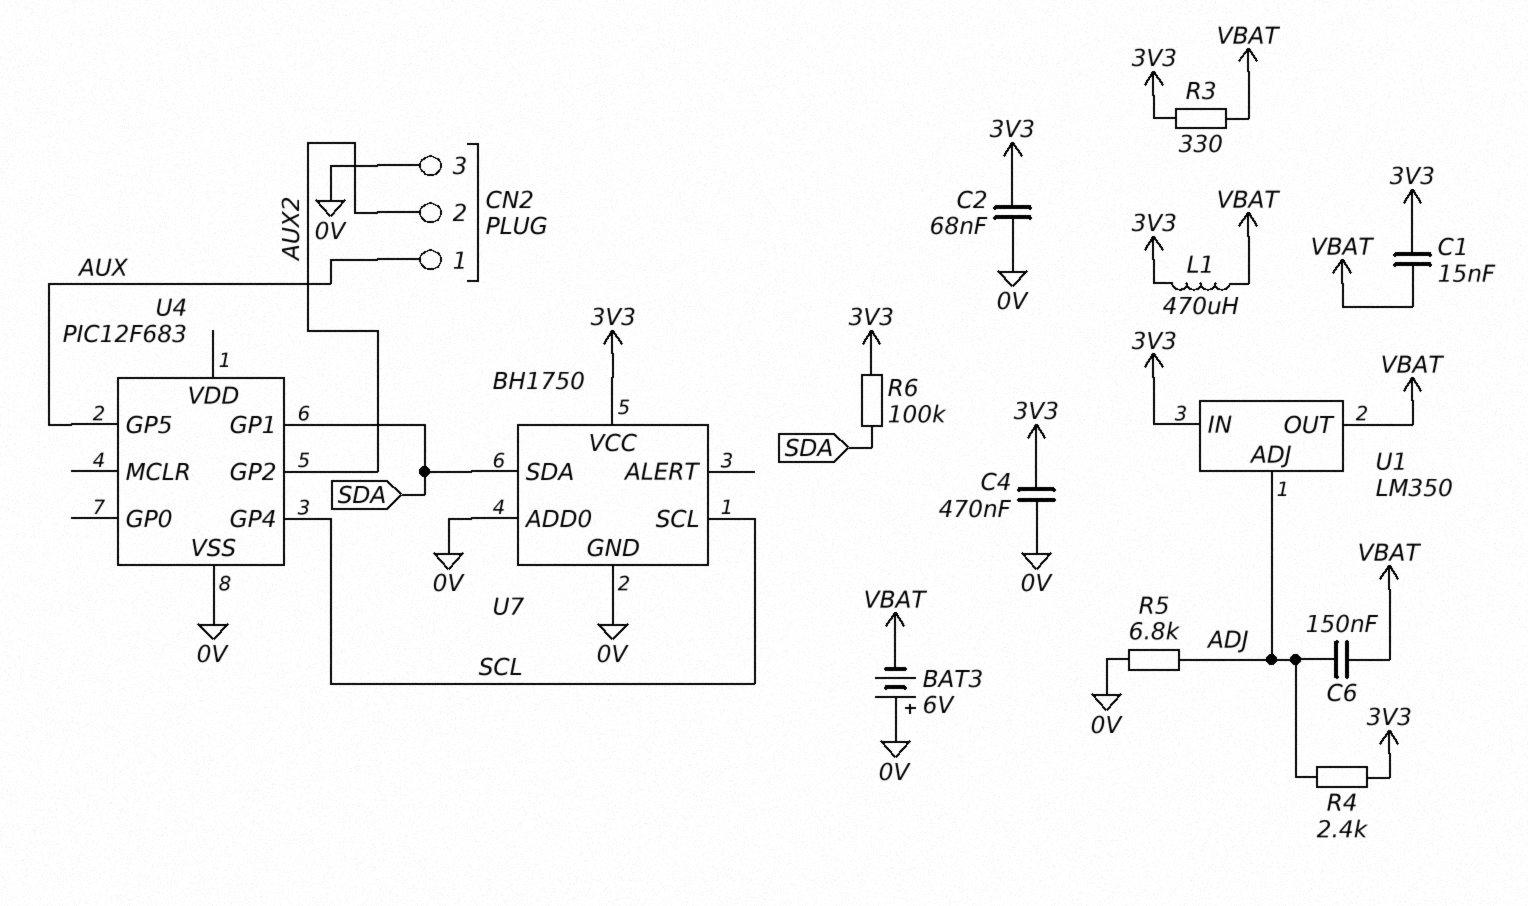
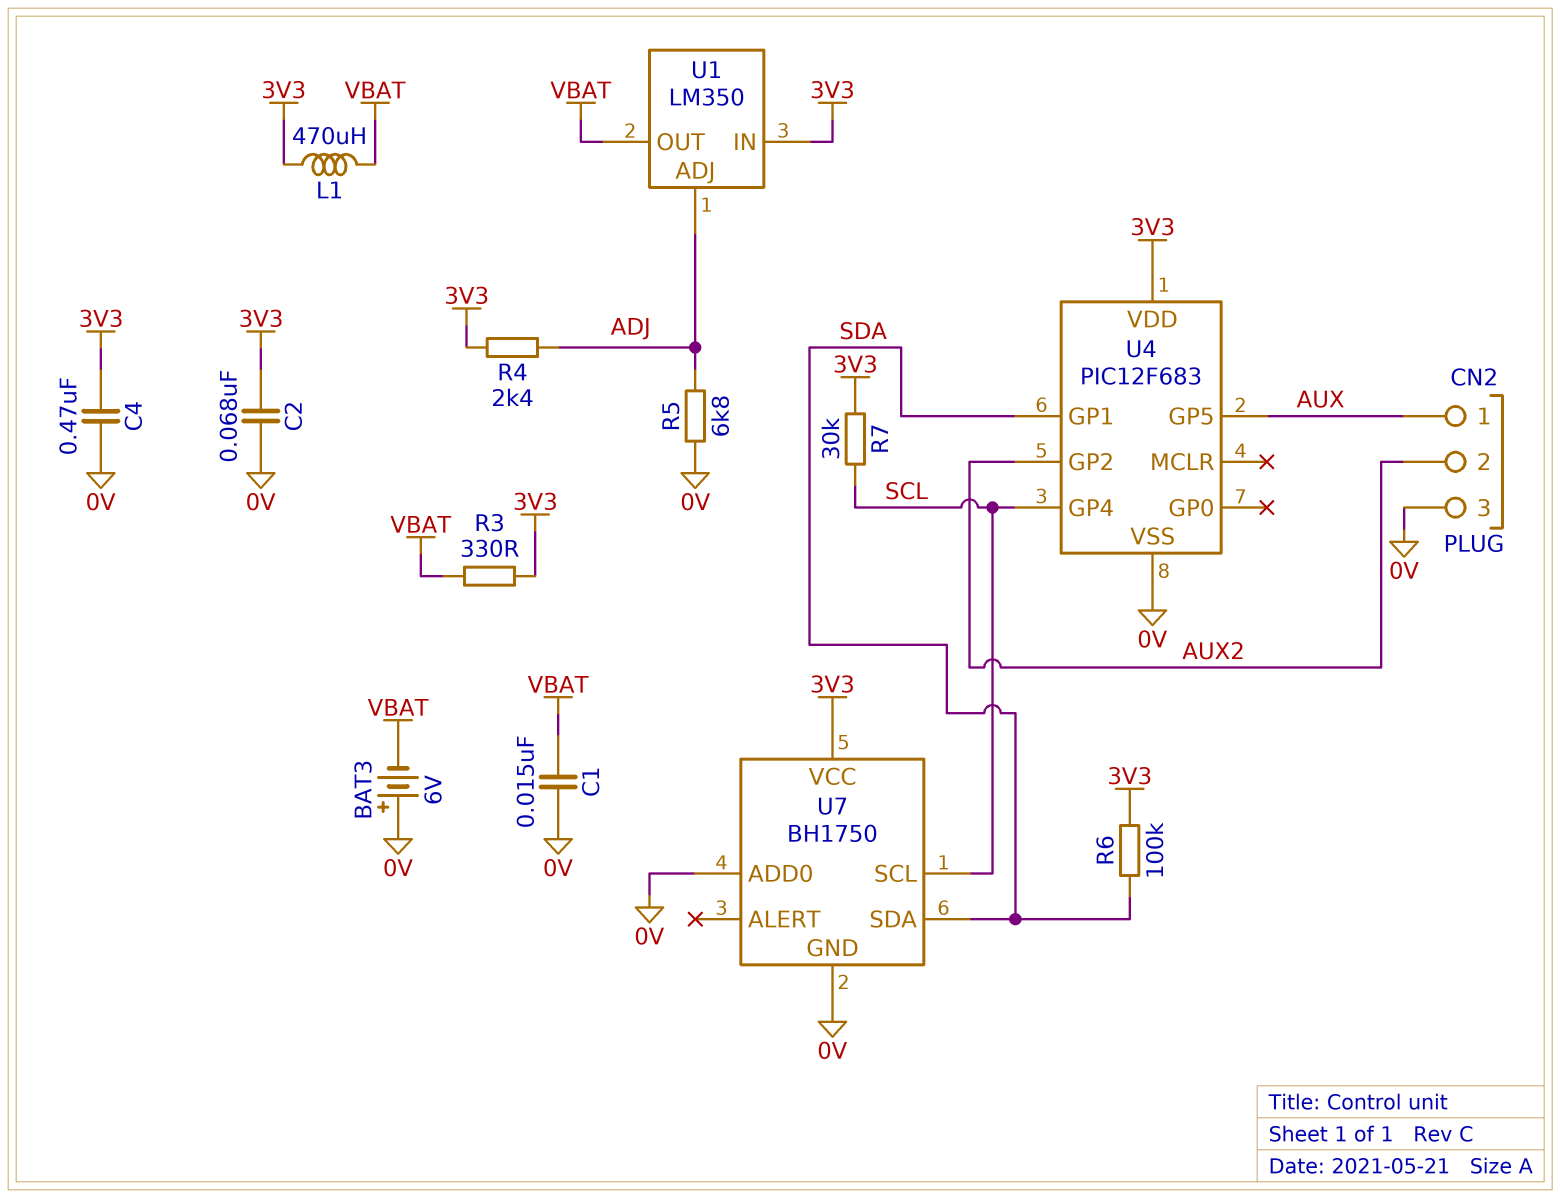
C1: 15nF (3V3, VBAT) -> 15nF (0V, VBAT)
C6: 150nF (ADJ, VBAT) -> none
R7: none -> 30k (3V3, SCL)
U4 pin VDD: none -> 3V3

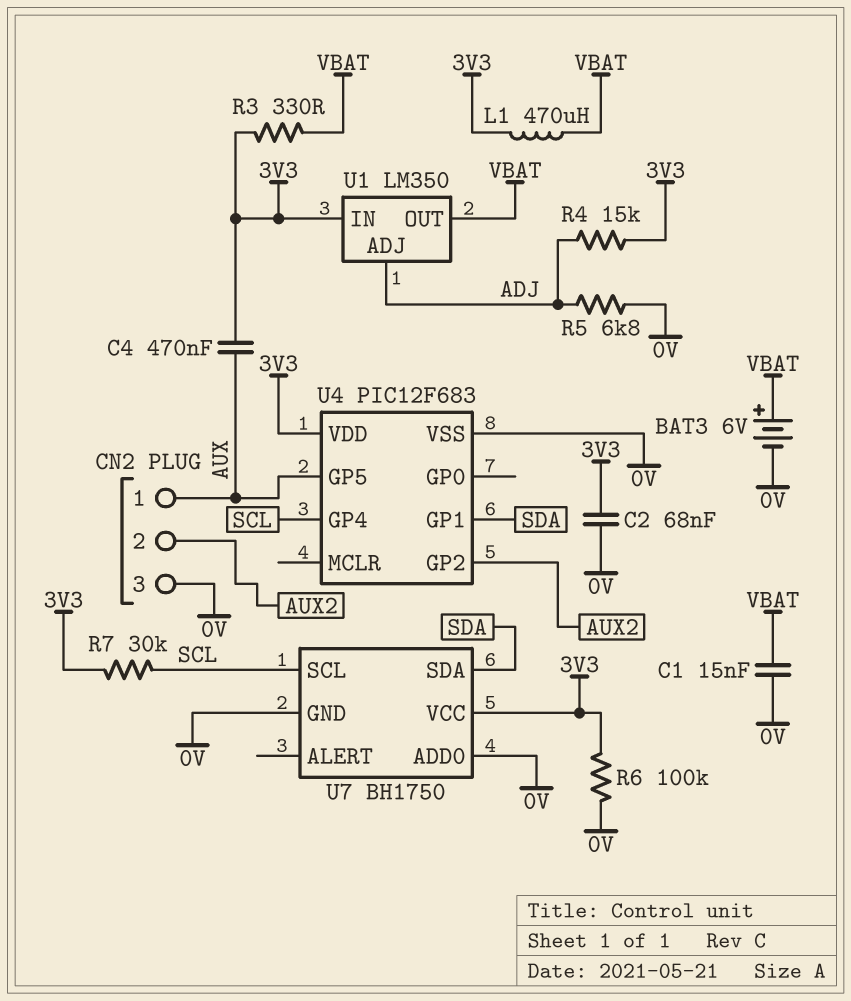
BAT3: 6V (plus 0V, minus VBAT) -> 6V (plus VBAT, minus 0V)
C4: 470nF (0V, 3V3) -> 470nF (3V3, AUX)
R4: 2.4k (3V3, ADJ) -> 15k (3V3, ADJ)
R6: 100k (3V3, SDA) -> 100k (0V, 3V3)

